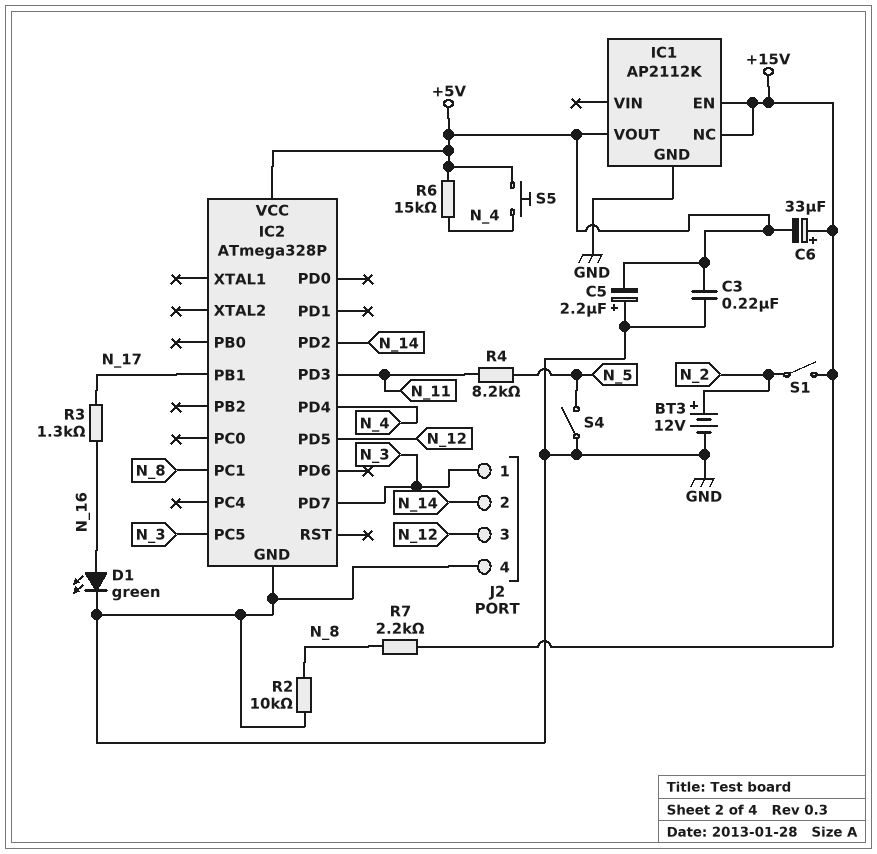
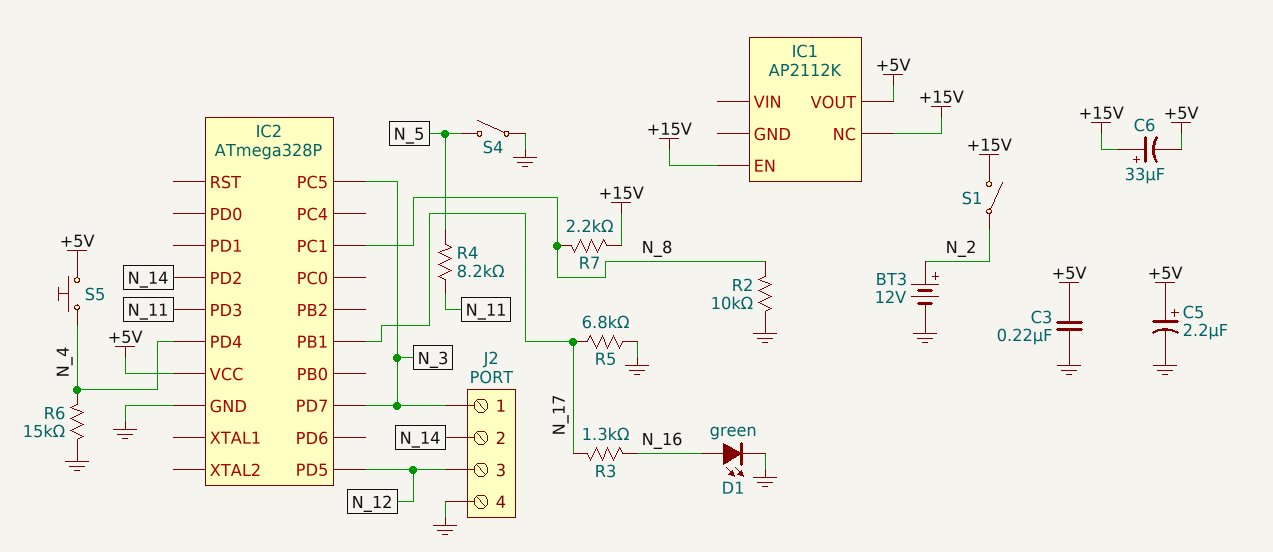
C5: 2.2uF (plus GND, minus +5V) -> 2.2uF (plus +5V, minus GND)
IC1 pin GND: GND -> none
R5: none -> 6.8k (GND, N_17)
R6: 15k (+5V, N_4) -> 15k (GND, N_4)

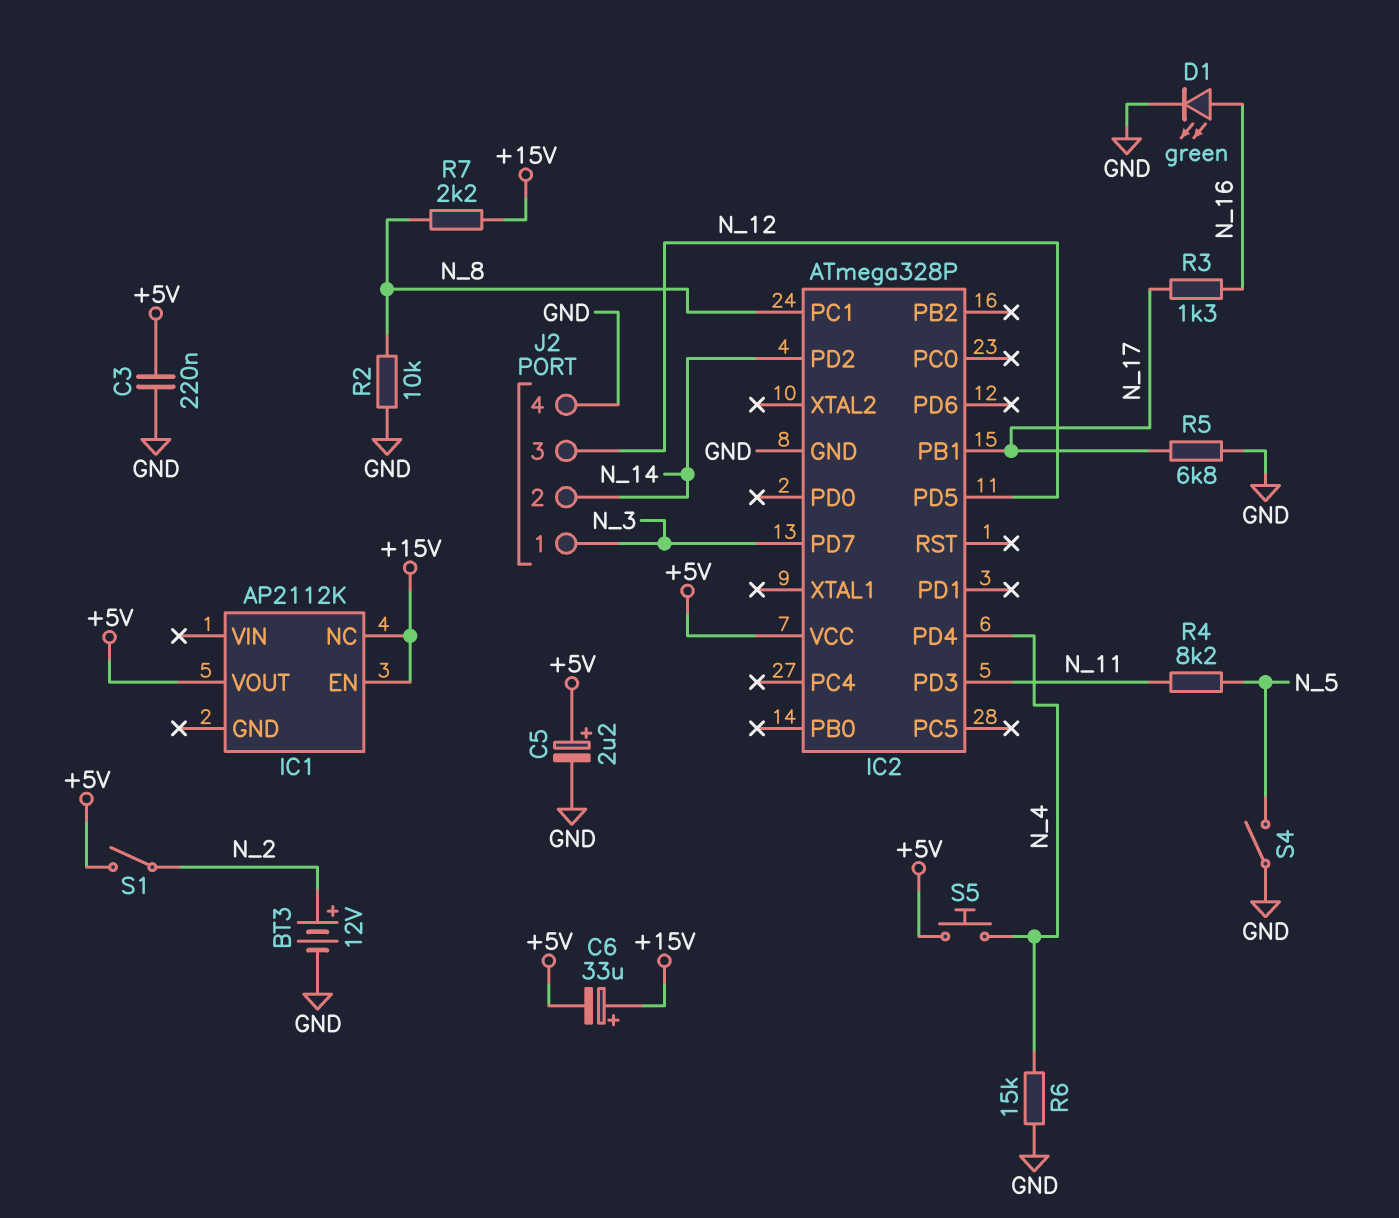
IC2 pin PC5: N_3 -> none
S1: switch (+15V, N_2) -> switch (+5V, N_2)

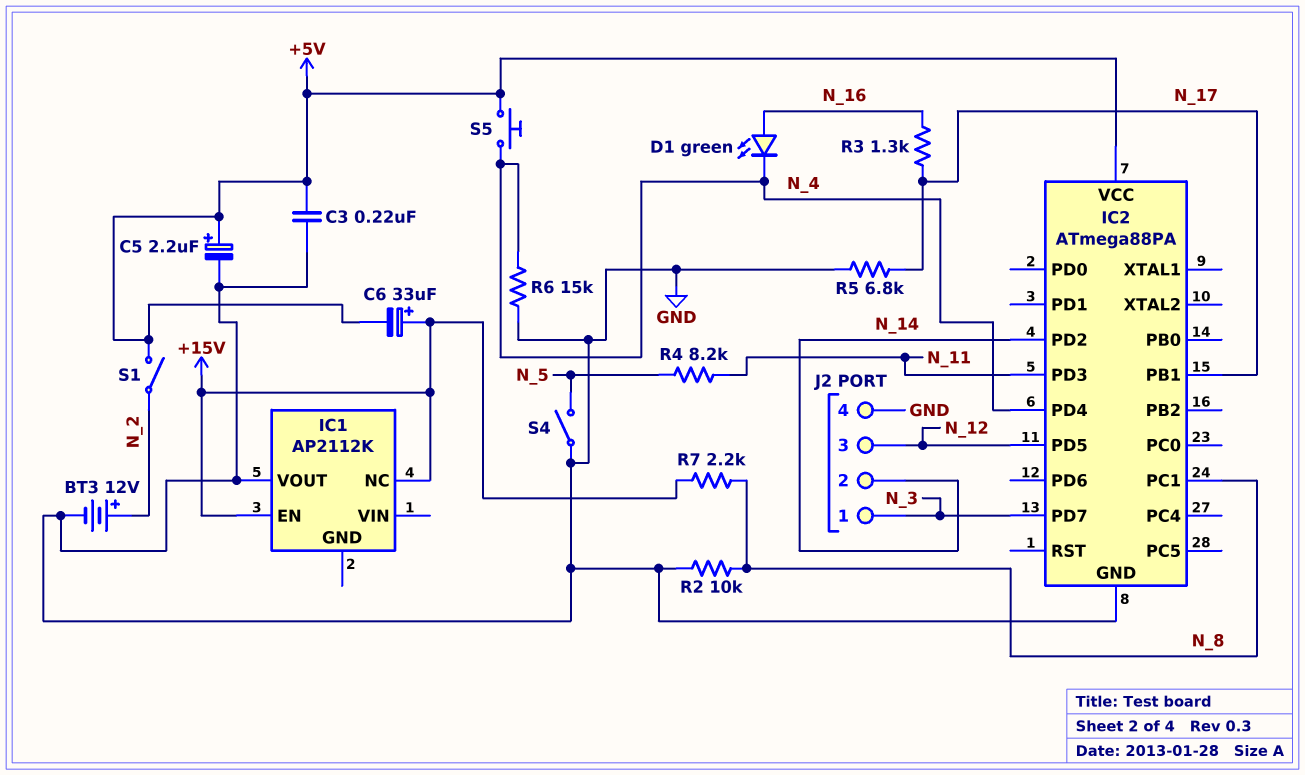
D1: LED green (A N_16, K GND) -> LED green (A N_16, K N_4)
IC1 pin VOUT: +5V -> GND
IC2: ATmega328P -> ATmega88PA

